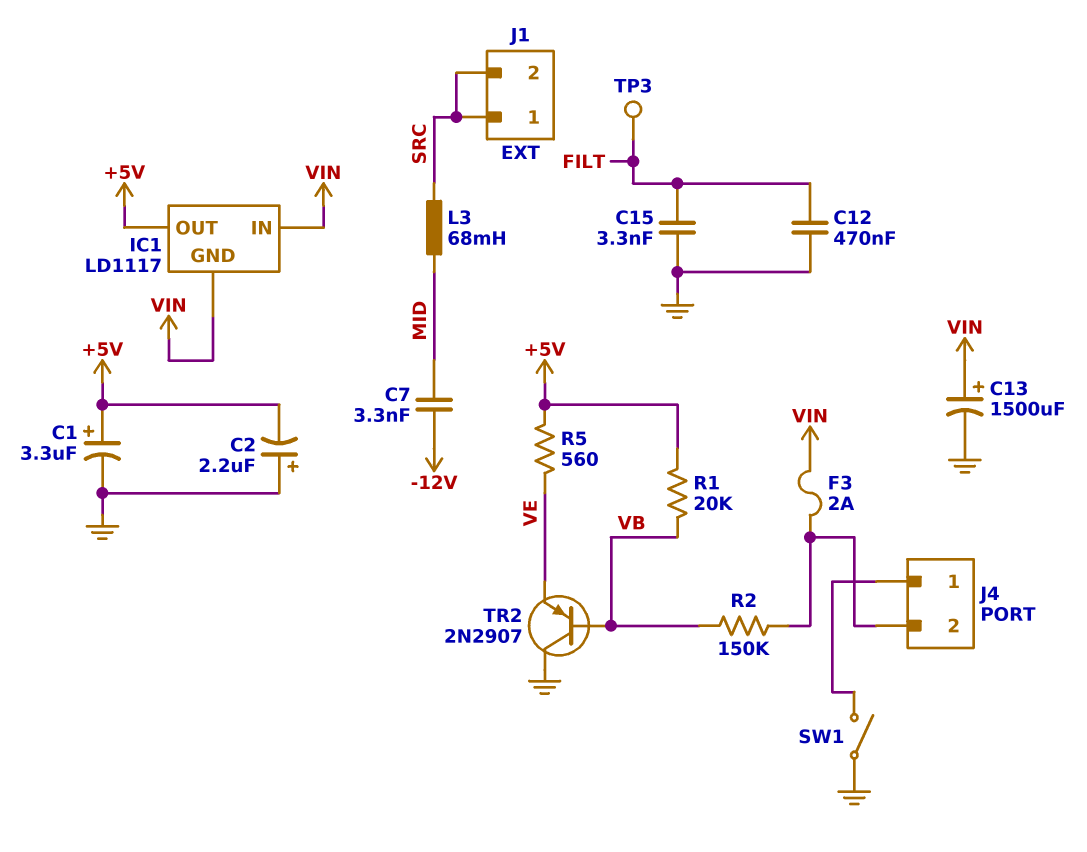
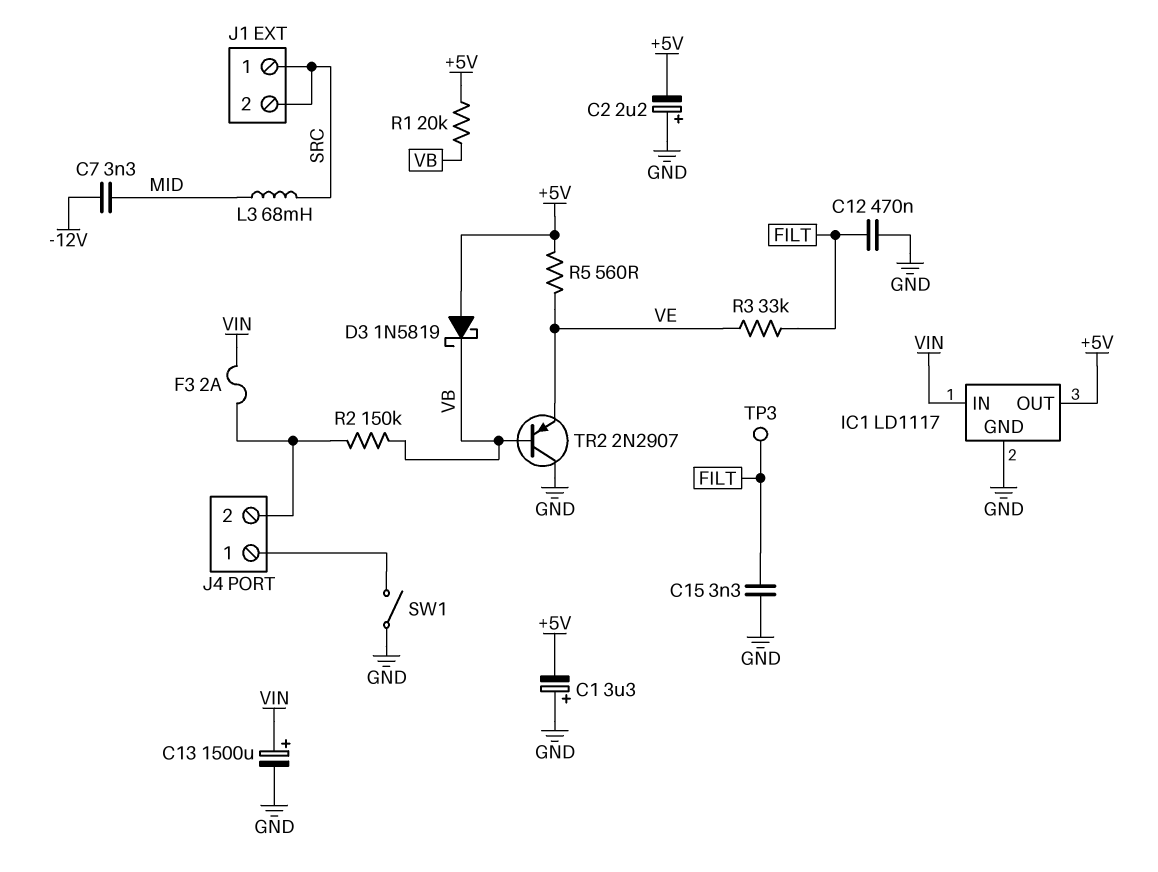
C1: 3.3uF (plus +5V, minus GND) -> 3.3uF (plus GND, minus +5V)
D3: none -> schottky 1N5819 (A +5V, K VB)
IC1 pin GND: VIN -> GND
R3: none -> 33k (FILT, VE)

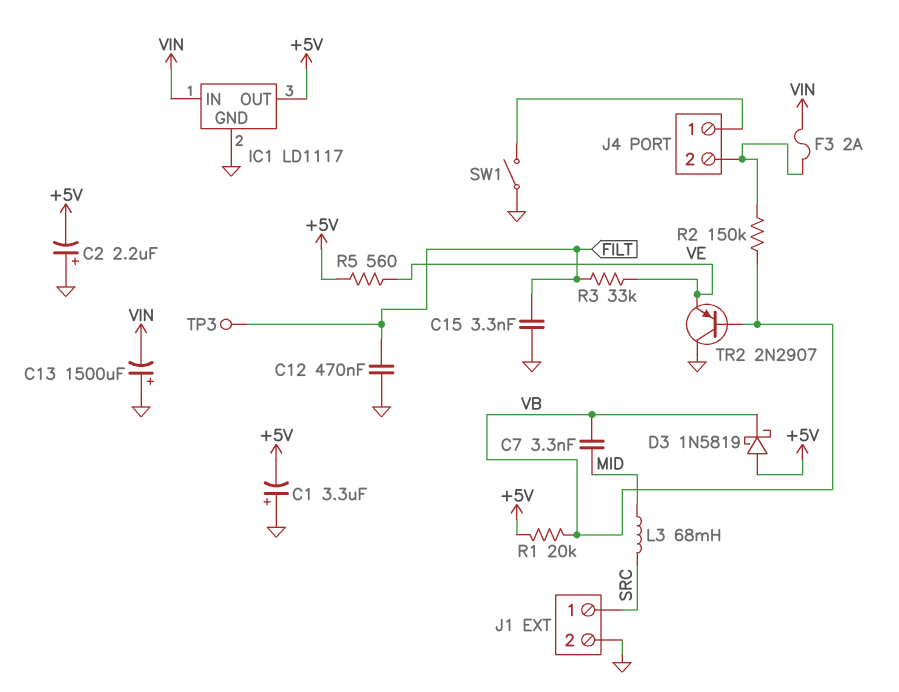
C7: 3.3nF (-12V, MID) -> 3.3nF (MID, VB)
C13: 1500uF (plus VIN, minus GND) -> 1500uF (plus GND, minus VIN)
J1 pin 2: SRC -> GND

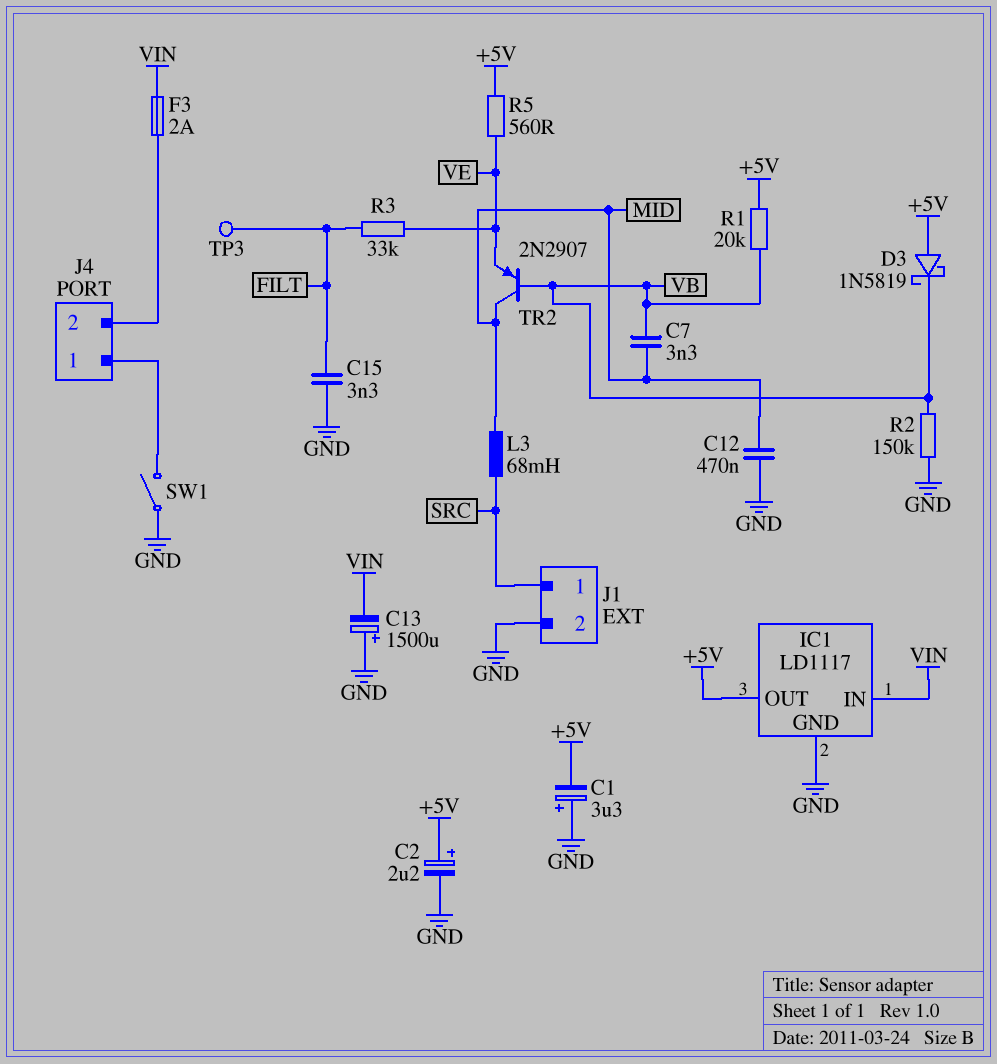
C2: 2.2uF (plus GND, minus +5V) -> 2.2uF (plus +5V, minus GND)
C12: 470nF (FILT, GND) -> 470nF (GND, MID)
R2: 150k (J4/2, VB) -> 150k (GND, VB)
TR2: PNP 2N2907 (B VB, C GND, E VE) -> PNP 2N2907 (B VB, C MID, E VE)

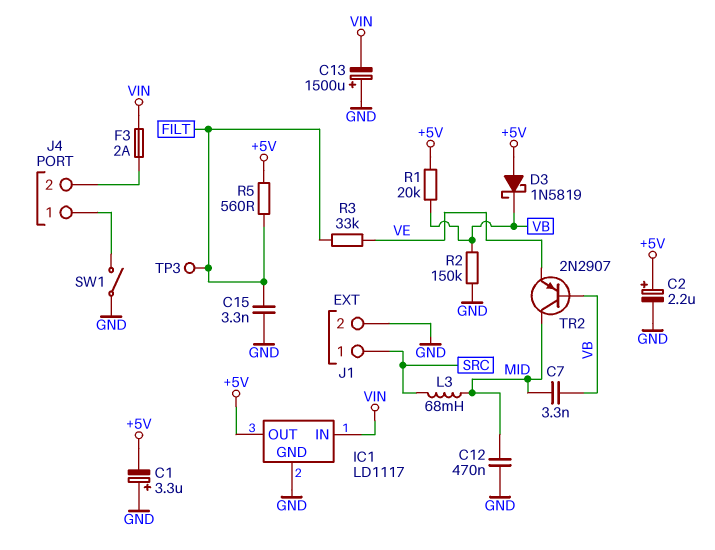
R5: 560 (+5V, VE) -> 560 (+5V, FILT)

